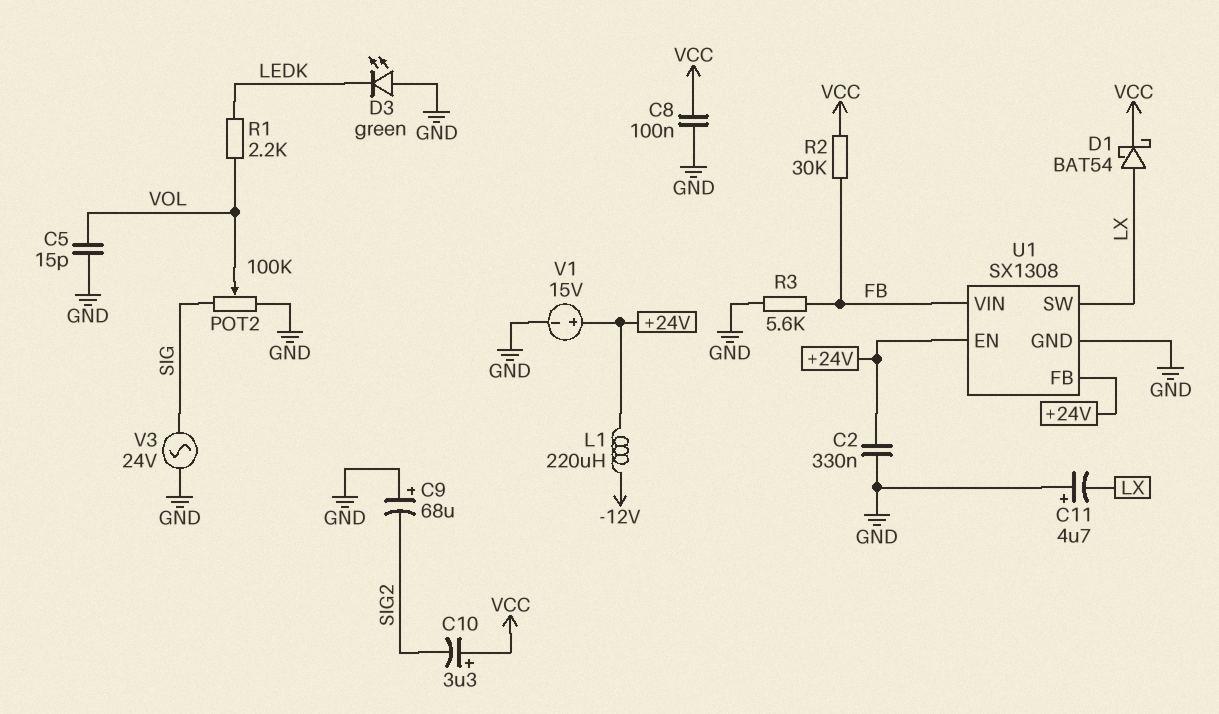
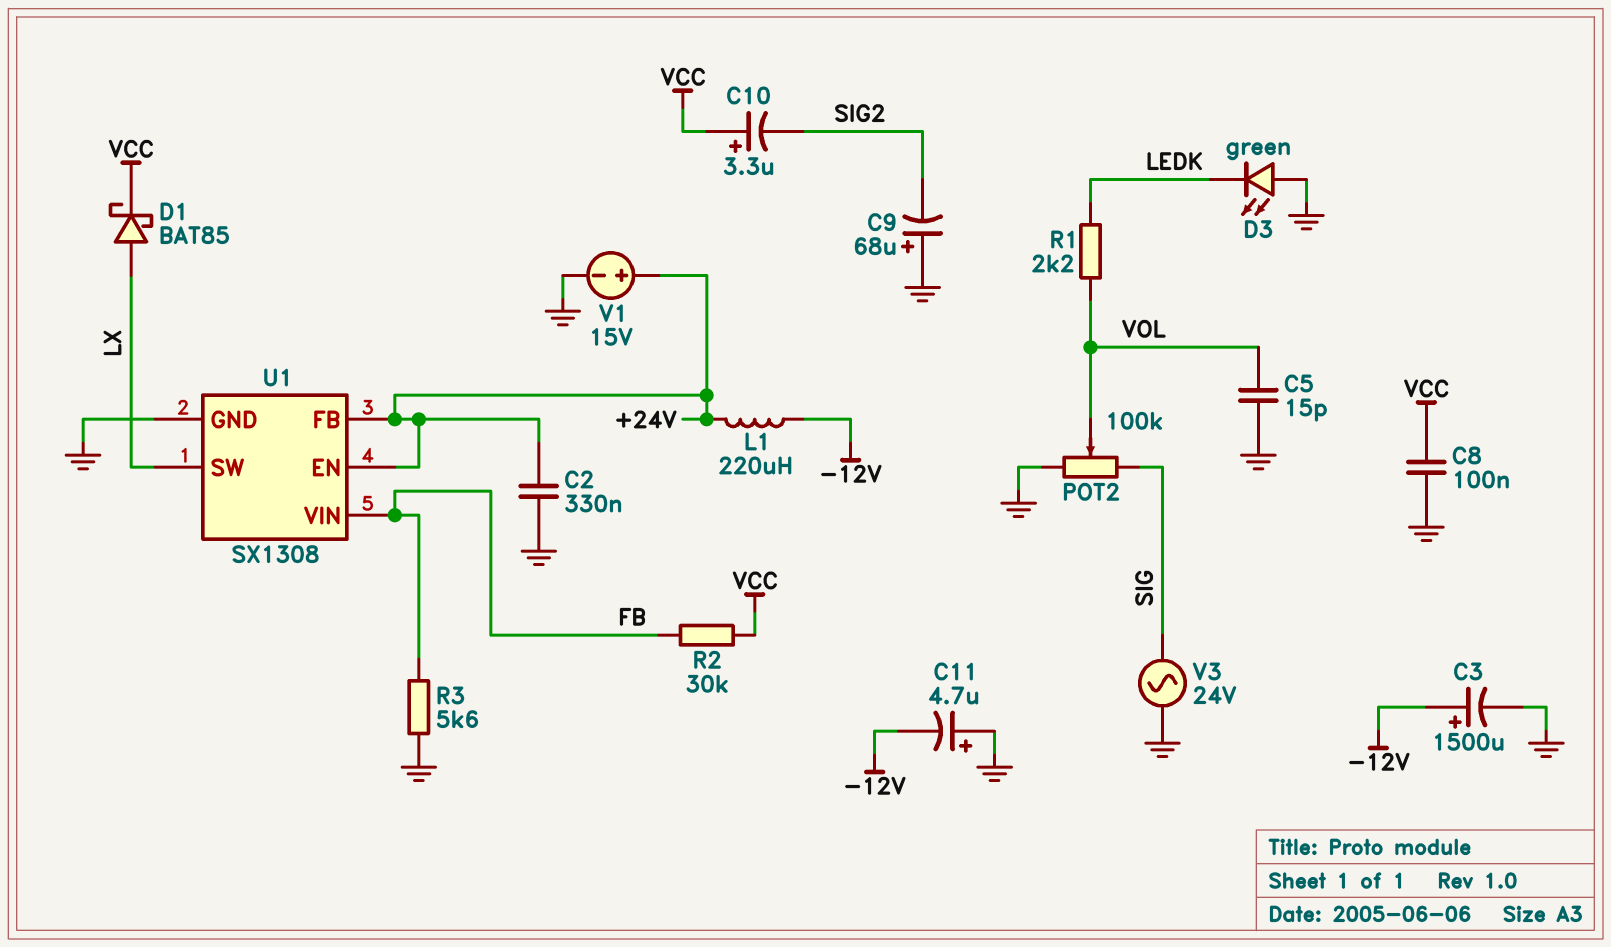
C3: none -> 1500uF (plus -12V, minus GND)
C11: 4.7uF (plus GND, minus LX) -> 4.7uF (plus GND, minus -12V)
D1: schottky BAT54 (A LX, K VCC) -> schottky BAT85 (A LX, K VCC)

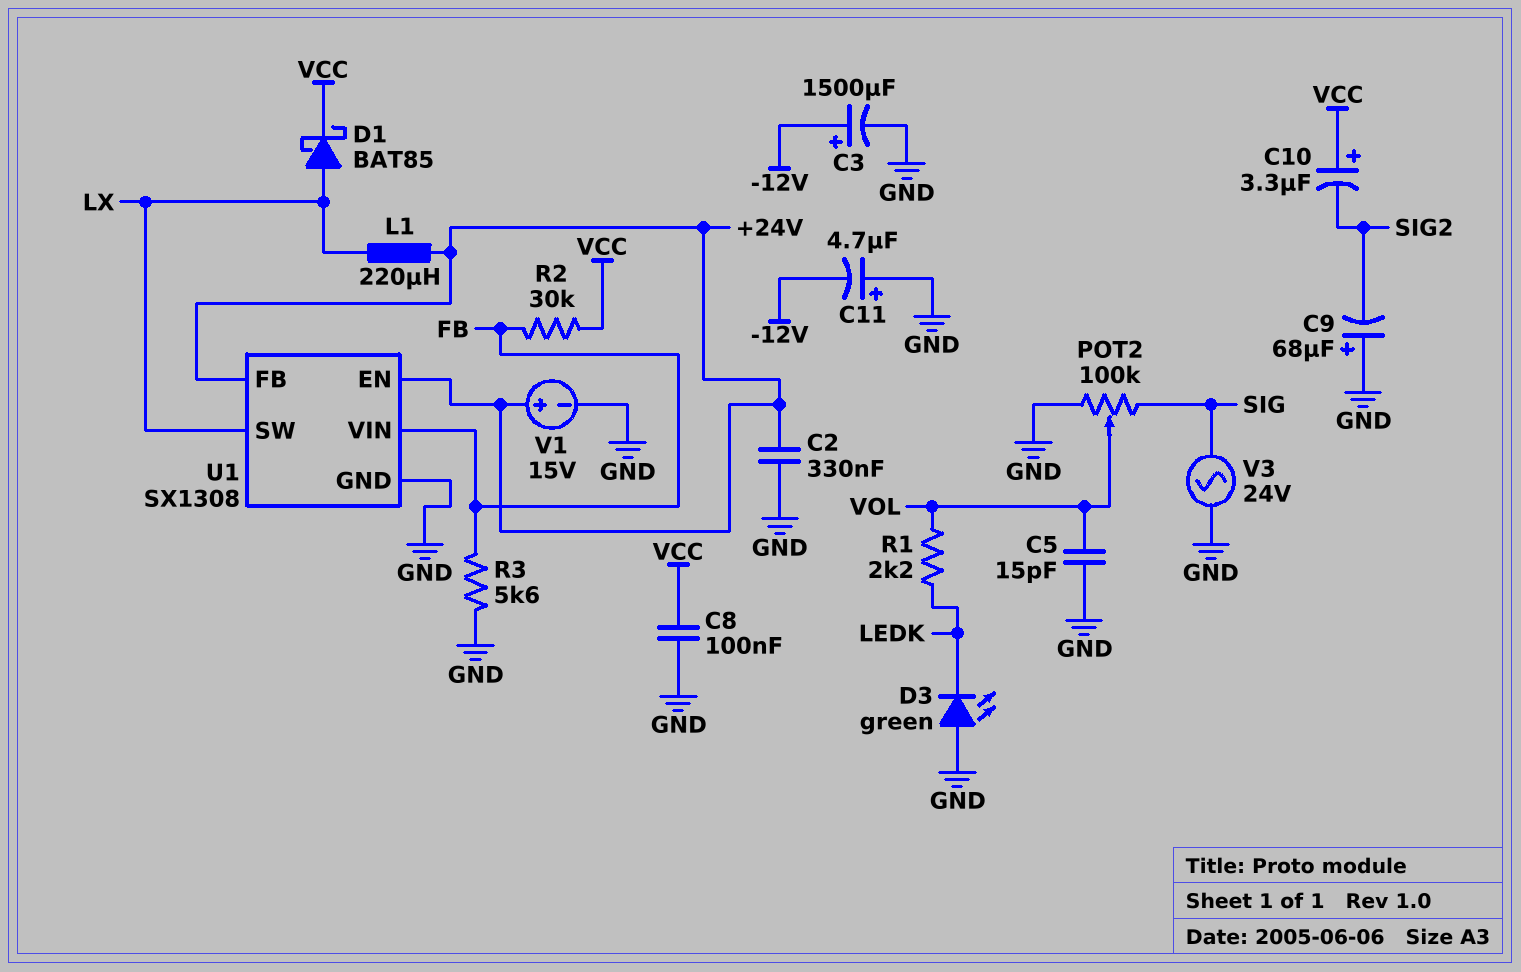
L1: 220uH (+24V, -12V) -> 220uH (+24V, LX)

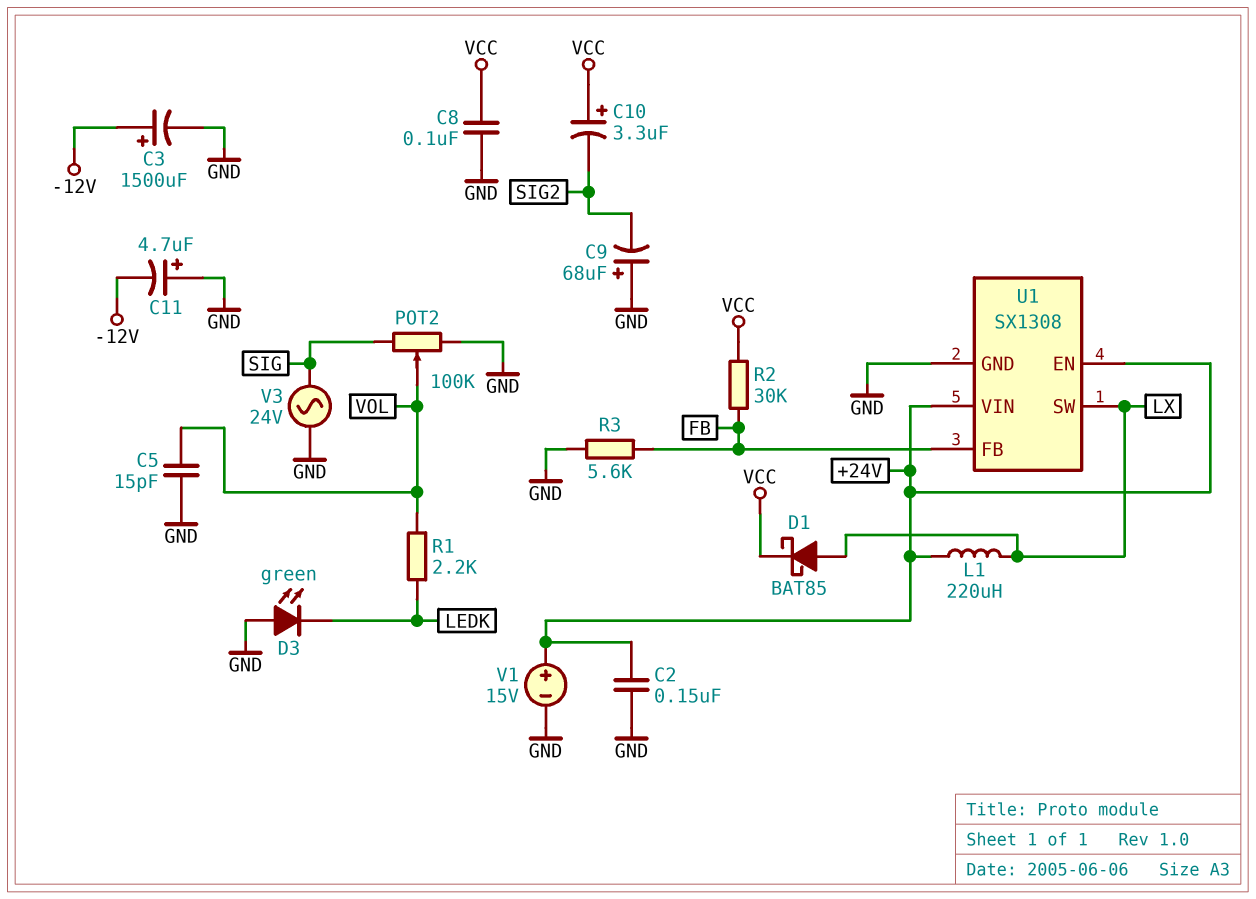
C2: 330nF (+24V, GND) -> 150nF (+24V, GND)
U1 pin FB: +24V -> FB
U1 pin VIN: FB -> +24V

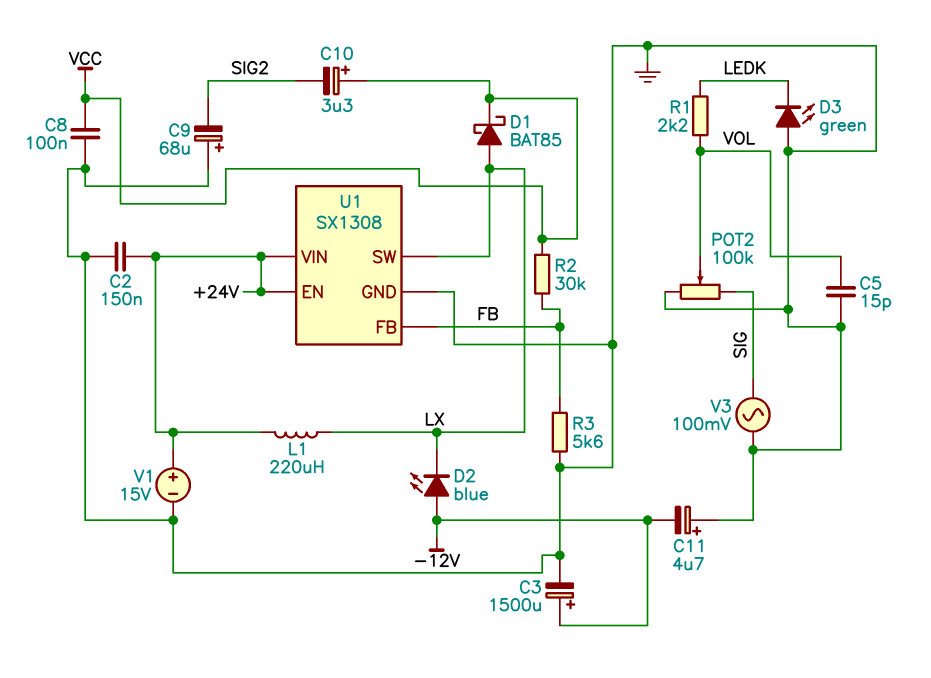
D2: none -> LED blue (A -12V, K LX)
V3: AC 24V (GND, SIG) -> AC 100mV (GND, SIG)

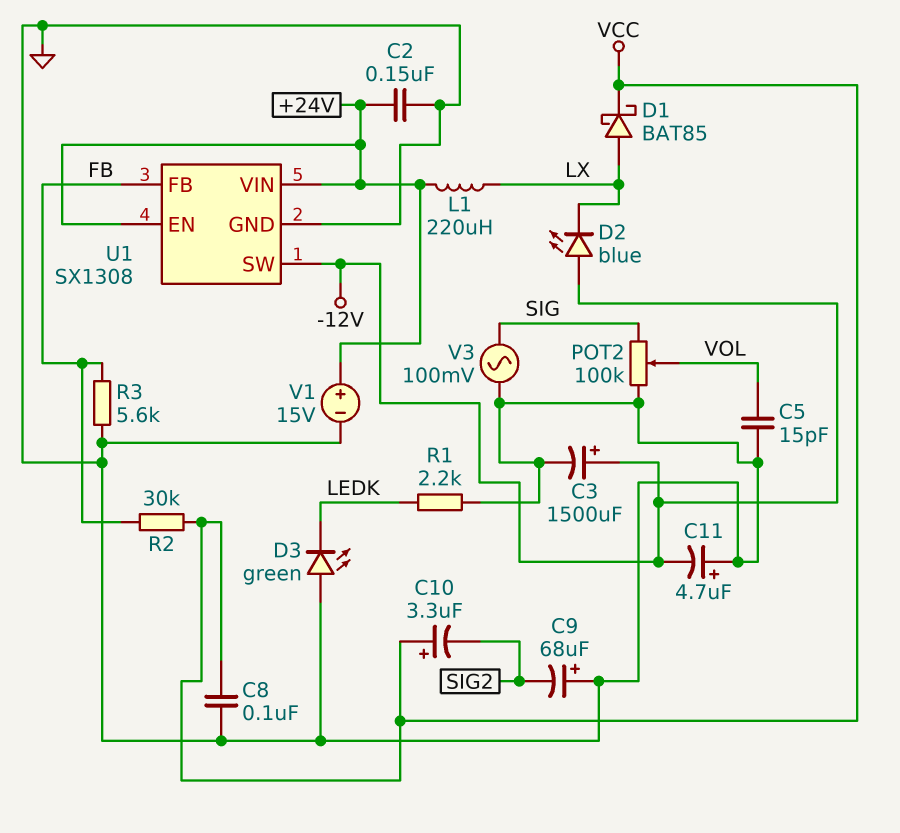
R1: 2.2k (LEDK, VOL) -> 2.2k (GND, LEDK)
U1 pin SW: LX -> -12V

